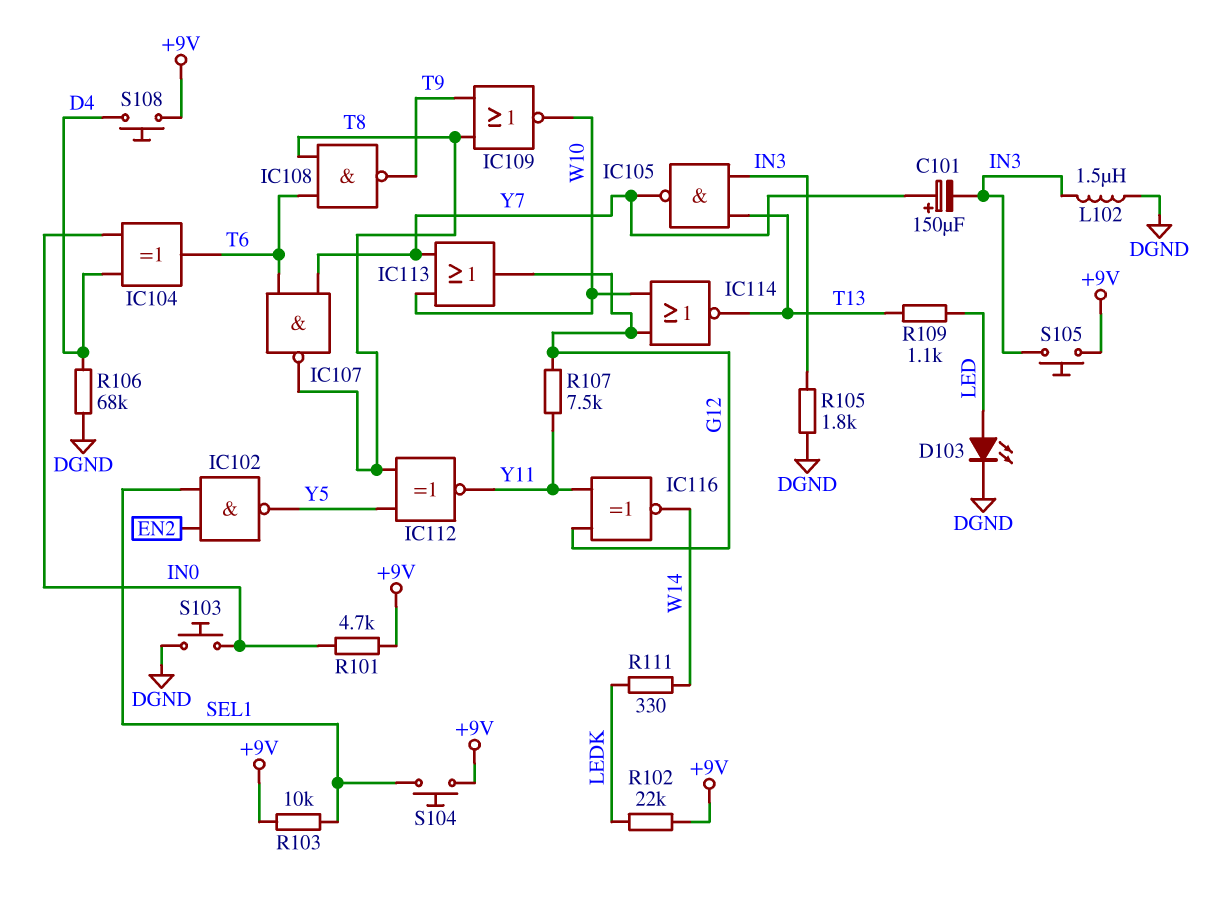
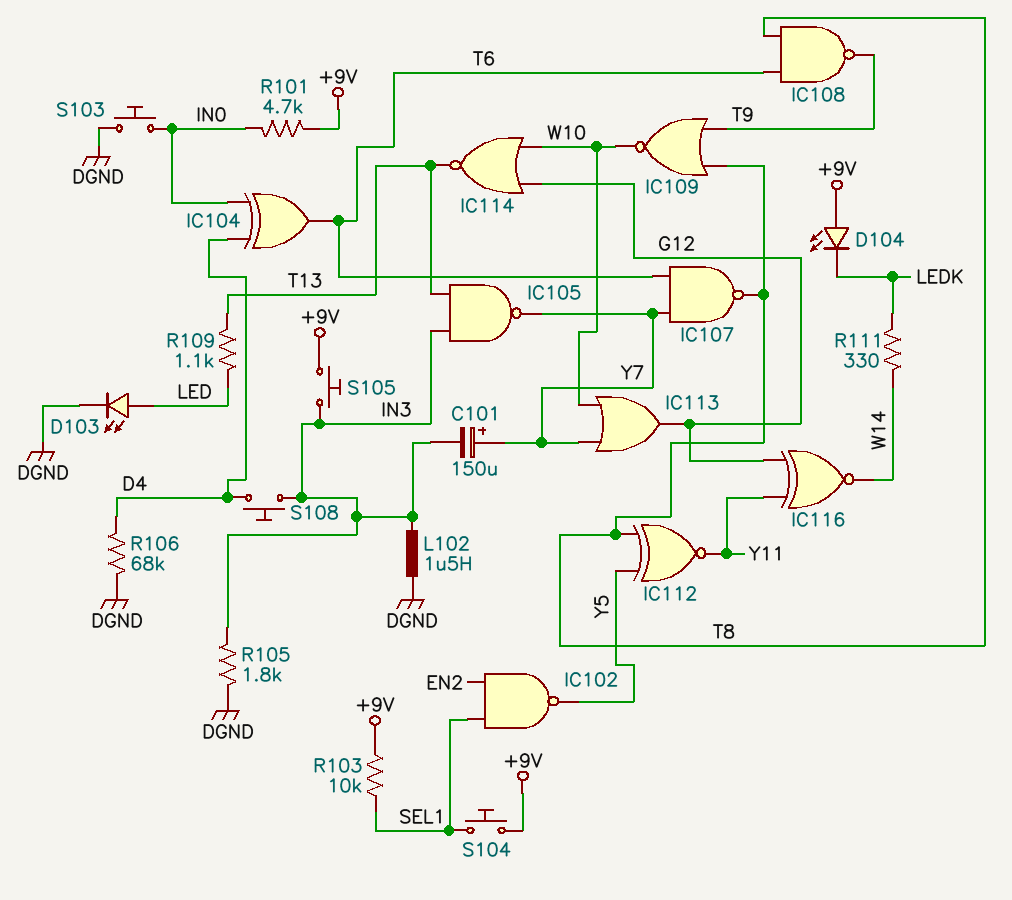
D104: none -> LED (A +9V, K LEDK)
R102: 22k (+9V, LEDK) -> none
R107: 7.5k (G12, Y11) -> none
S108: button (+9V, D4) -> button (D4, IN3)

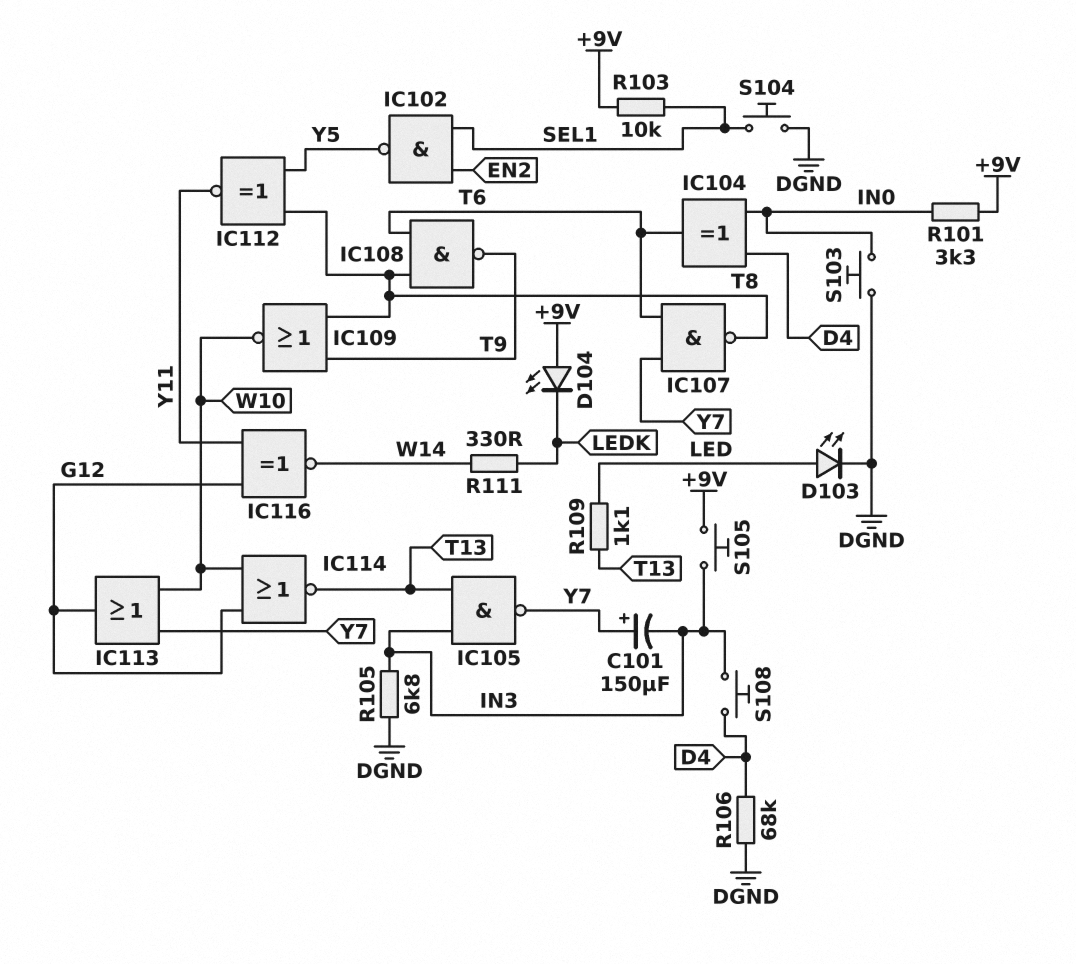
L102: 1.5uH (DGND, IN3) -> none
R101: 4.7k (+9V, IN0) -> 3.3k (+9V, IN0)
R105: 1.8k (DGND, IN3) -> 6.8k (DGND, IN3)
S104: button (+9V, SEL1) -> button (DGND, SEL1)

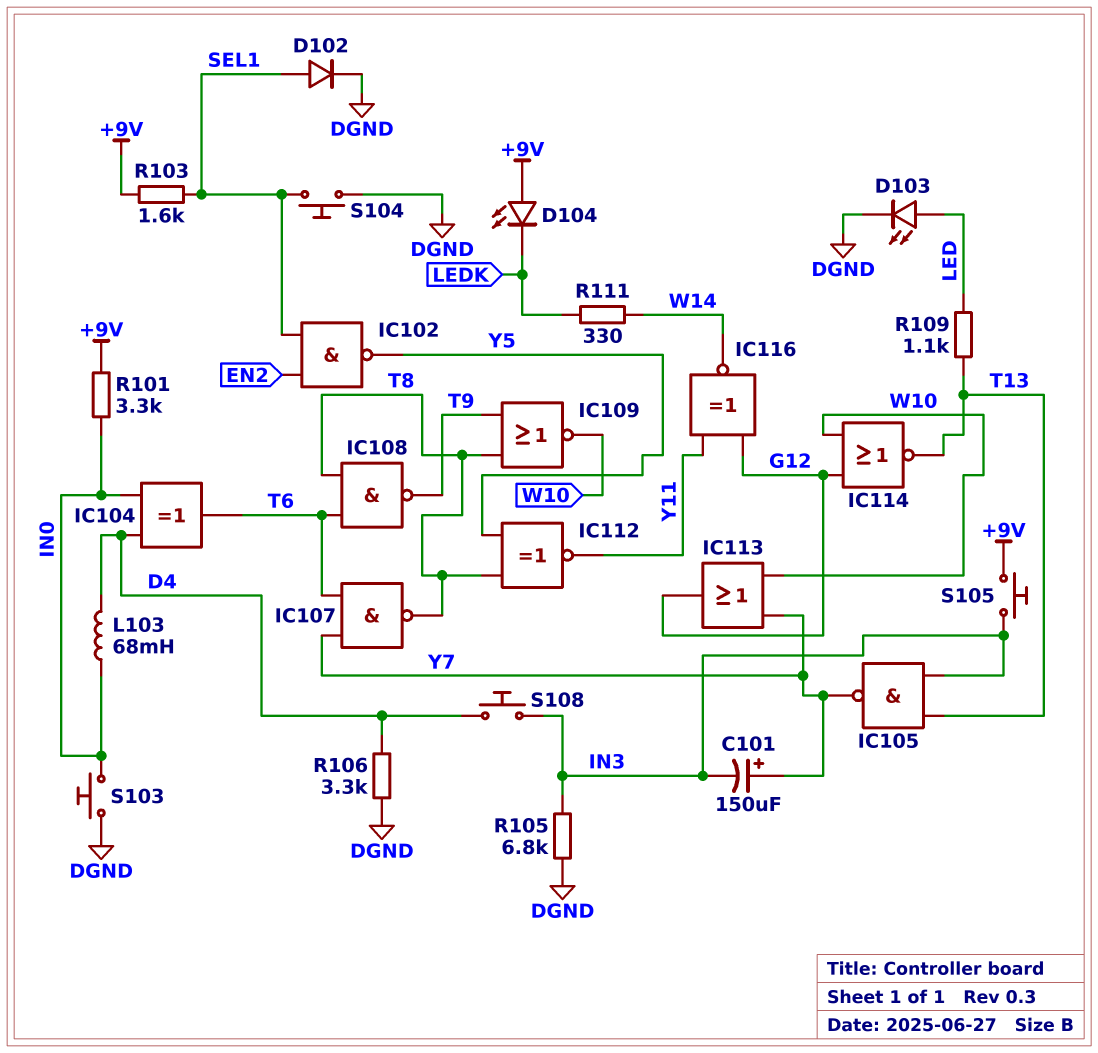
D102: none -> diode (A SEL1, K DGND)
L103: none -> 68mH (D4, IN0)
R103: 10k (+9V, SEL1) -> 1.6k (+9V, SEL1)
R106: 68k (D4, DGND) -> 3.3k (D4, DGND)

